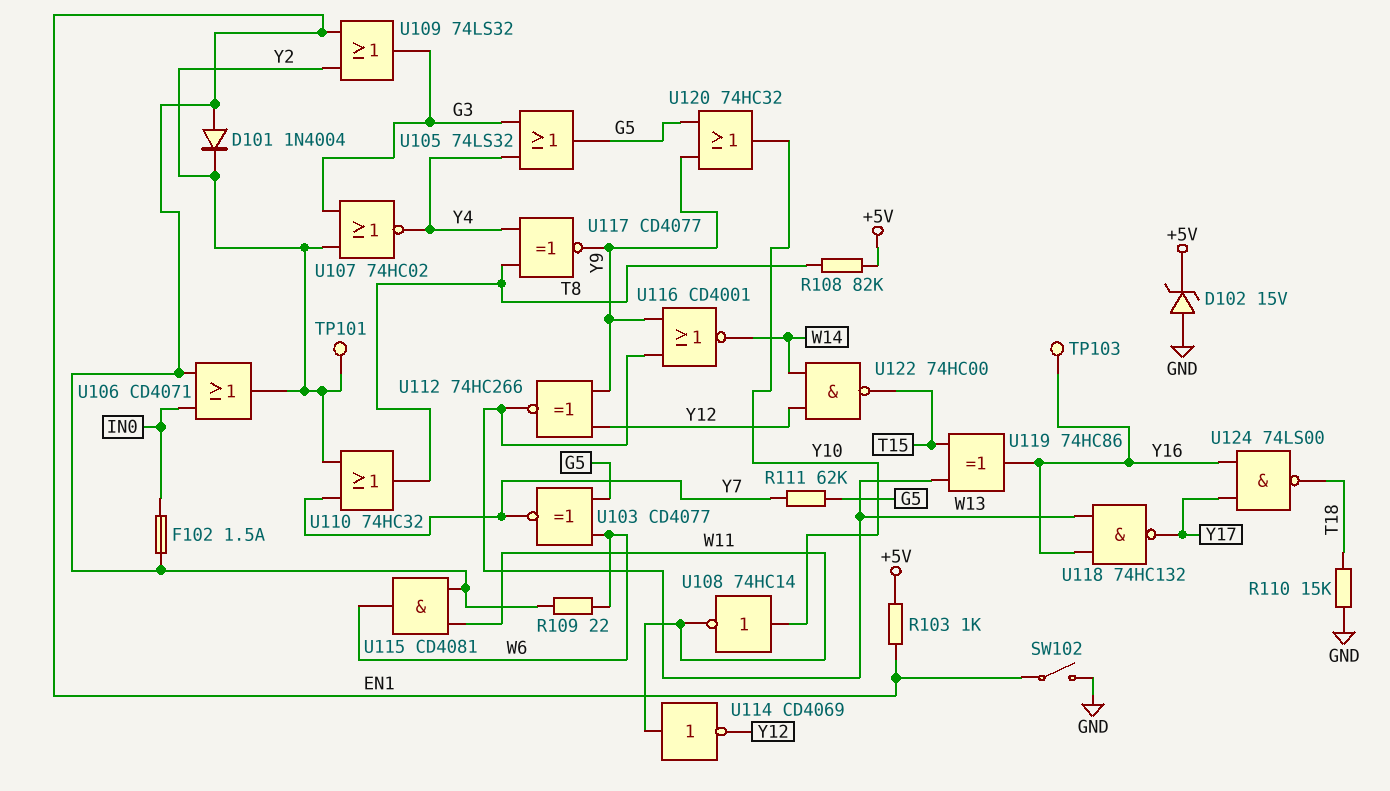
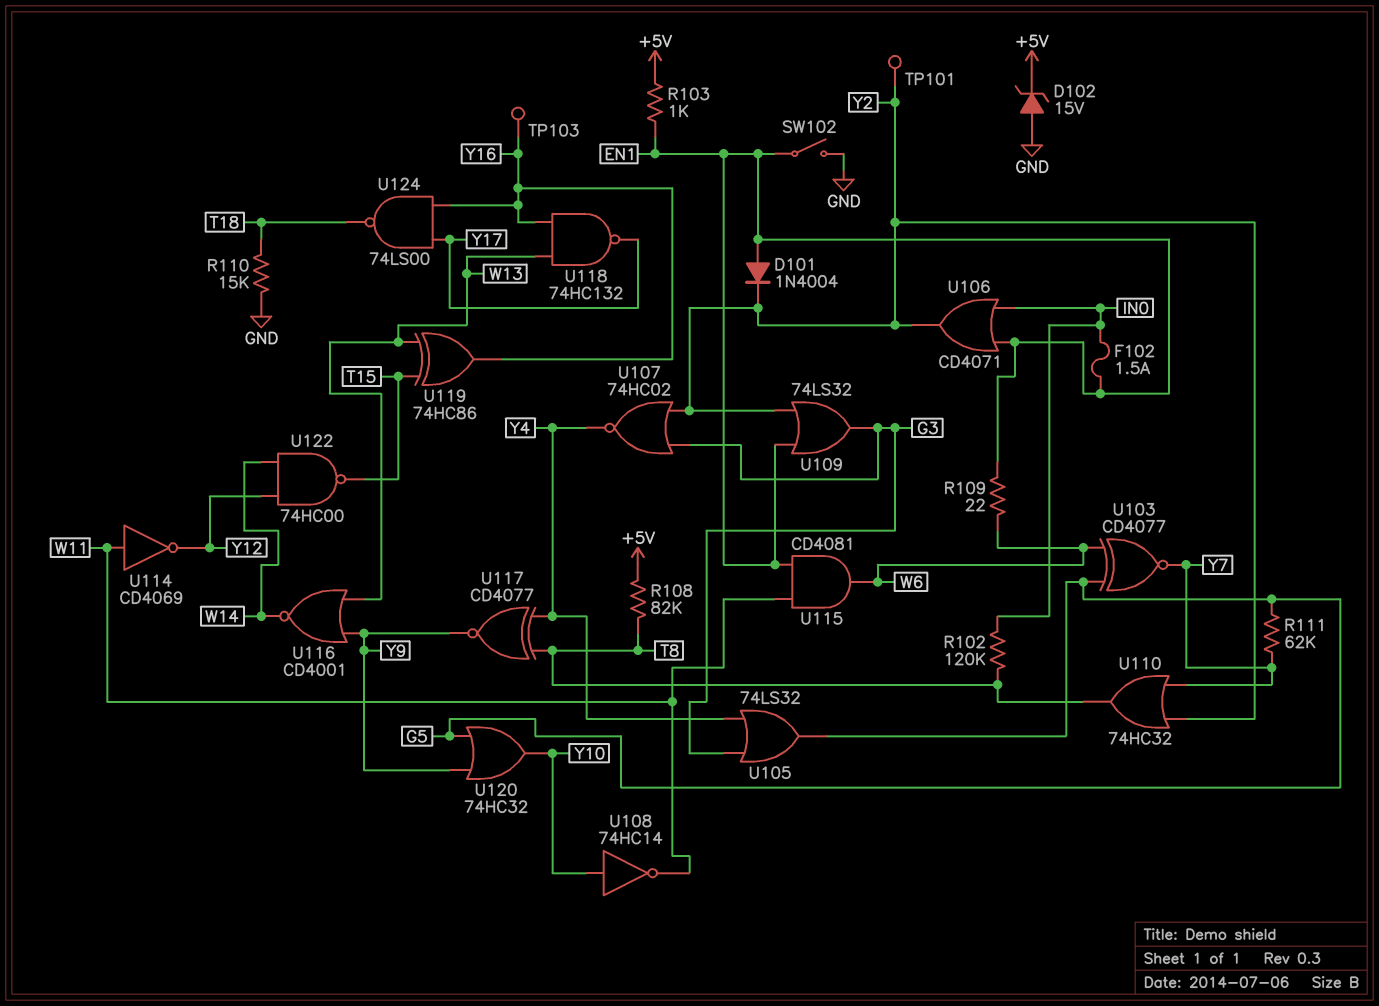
R102: none -> 120k (IN0, T8)
U112: XNOR 74HC266 (in Y9, in Y12, out W13) -> none

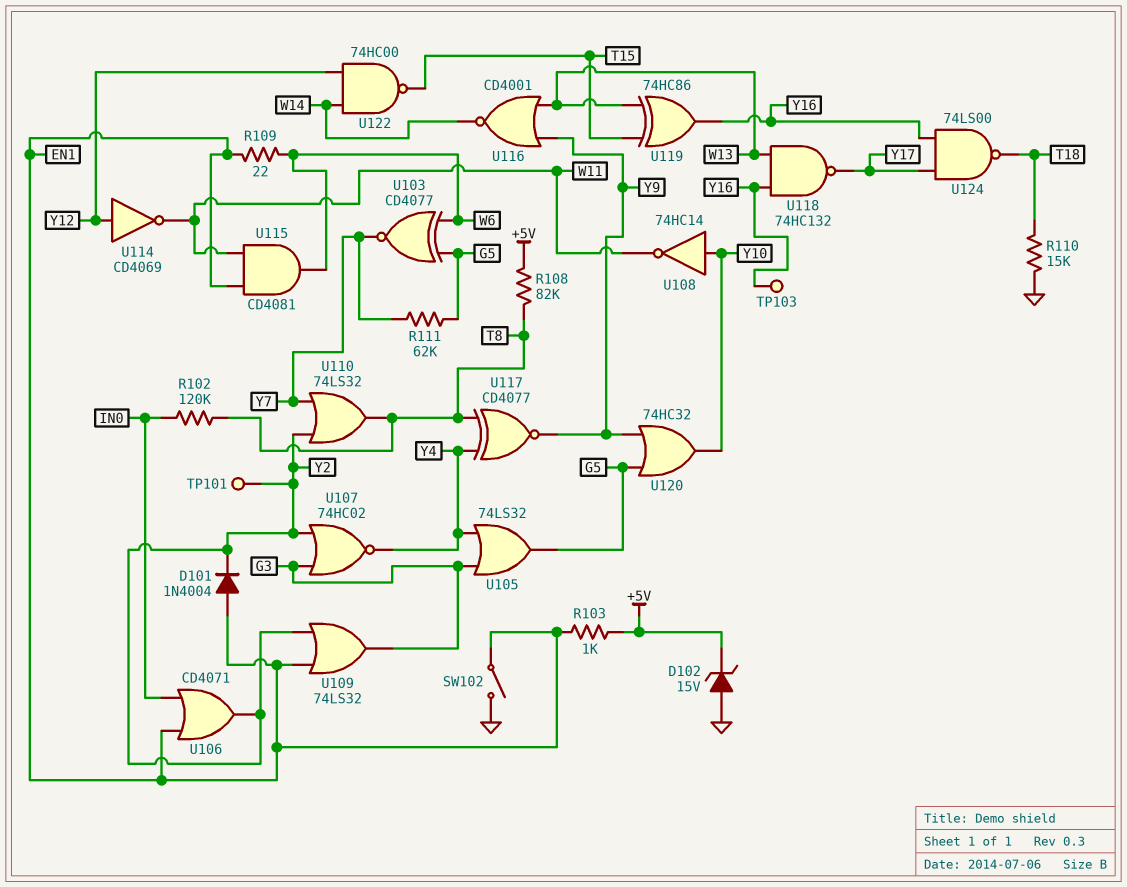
F102: 1.5A (EN1, IN0) -> none
U110: OR 74HC32 (in Y2, in Y7, out T8) -> OR 74LS32 (in Y2, in Y7, out T8)
U114: NOT CD4069 (in W11, out Y12) -> NOT CD4069 (in Y12, out W11)

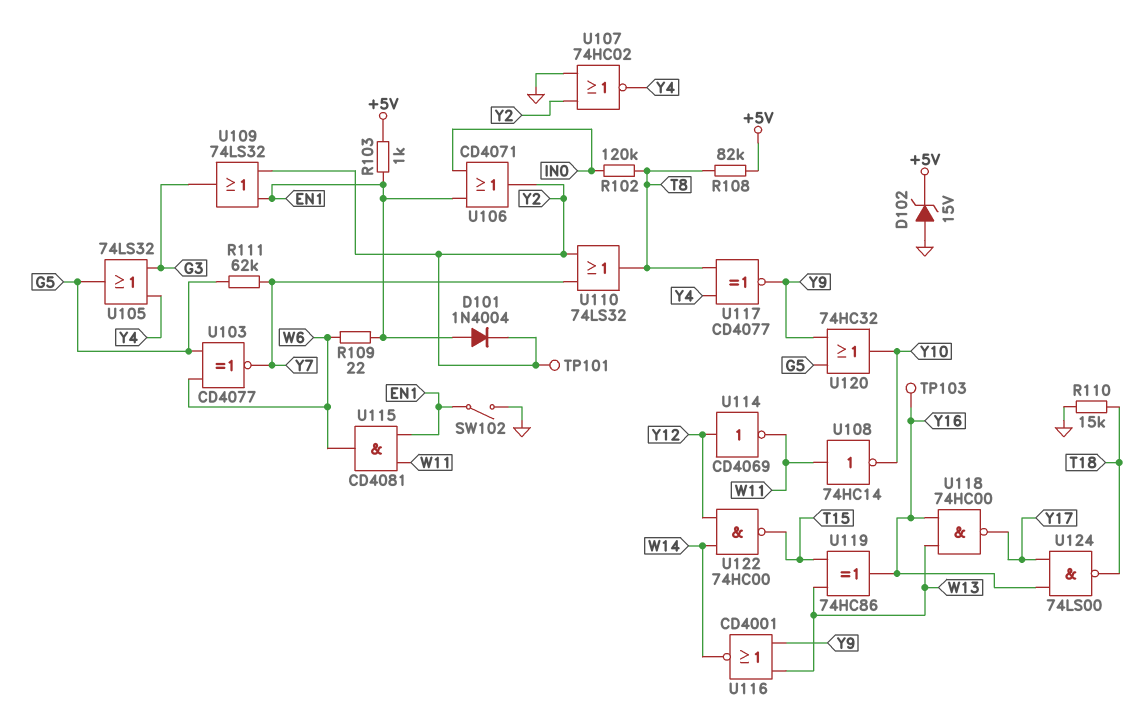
U107: NOR 74HC02 (in G3, in Y2, out Y4) -> NOR 74HC02 (in GND, in Y2, out Y4)
U108: NOT 74HC14 (in Y10, out W11) -> NOT 74HC14 (in W11, out Y10)
U118: NAND 74HC132 (in W13, in Y16, out Y17) -> NAND 74HC00 (in W13, in Y16, out Y17)

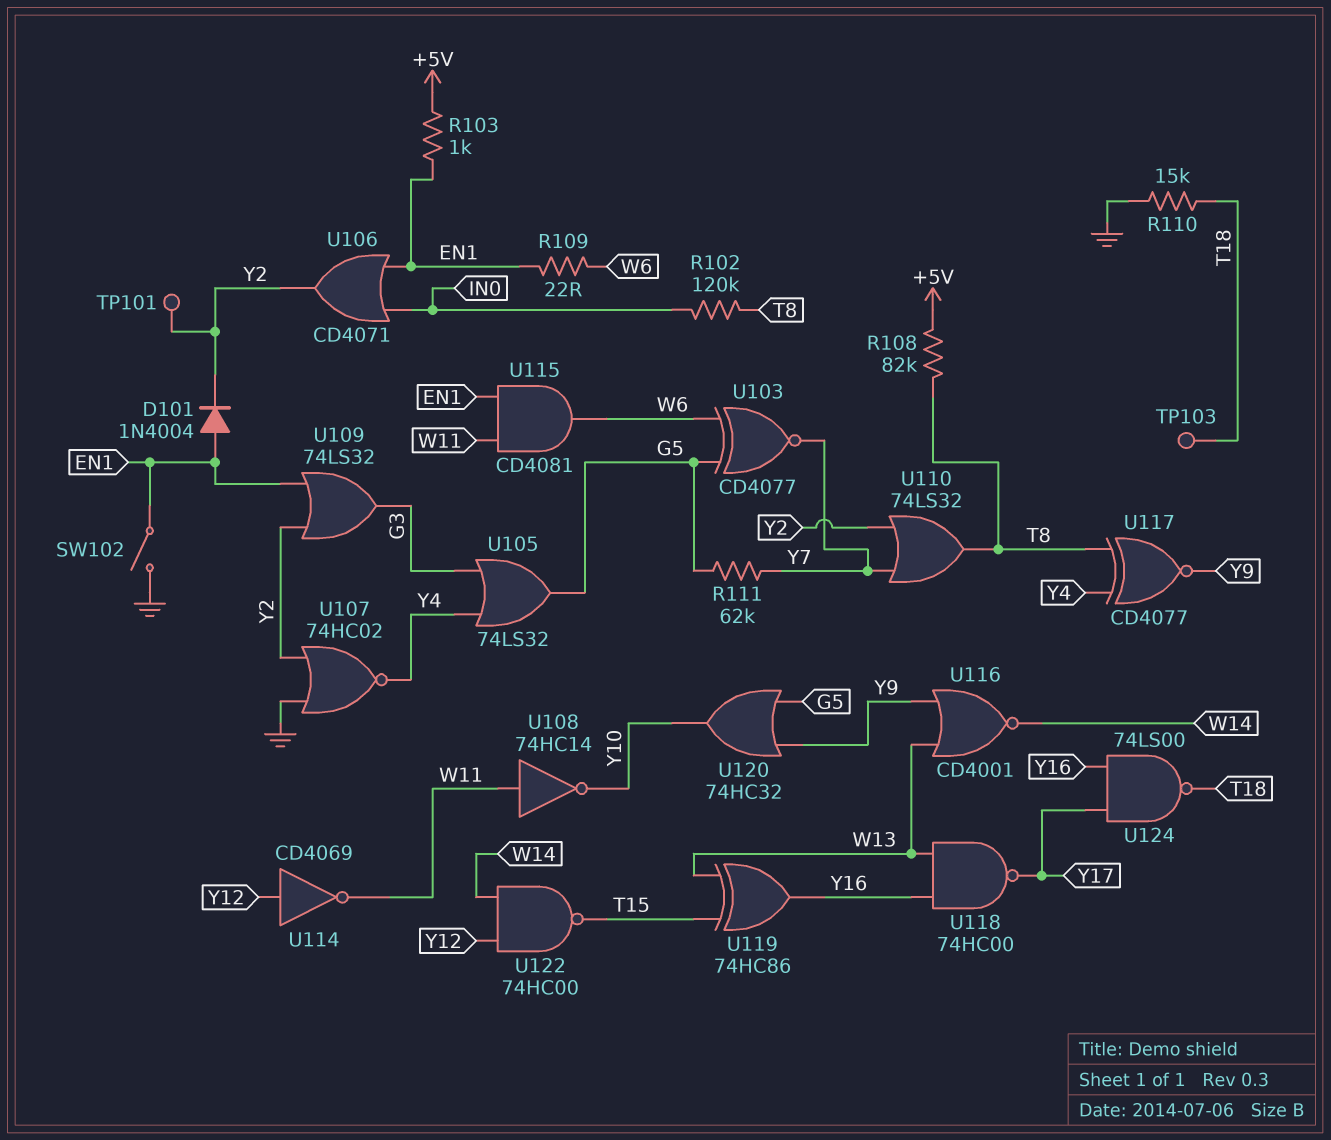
D102: zener 15V (A GND, K +5V) -> none
TP103: test point (Y16) -> test point (T18)

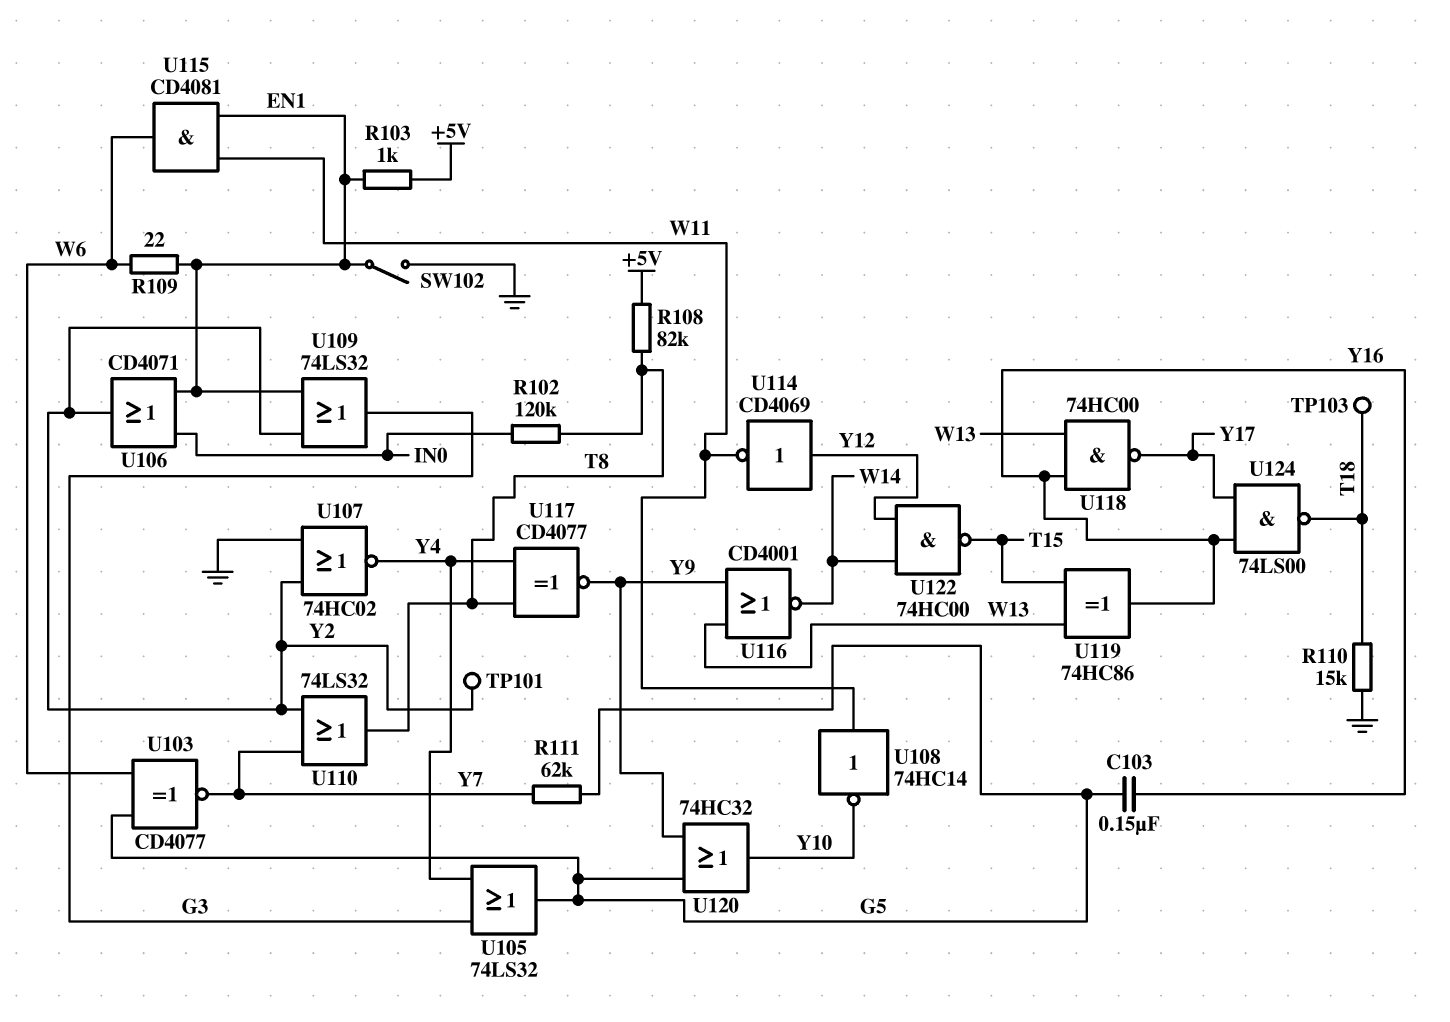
C103: none -> 150nF (G5, Y16)
D101: diode 1N4004 (A EN1, K Y2) -> none

